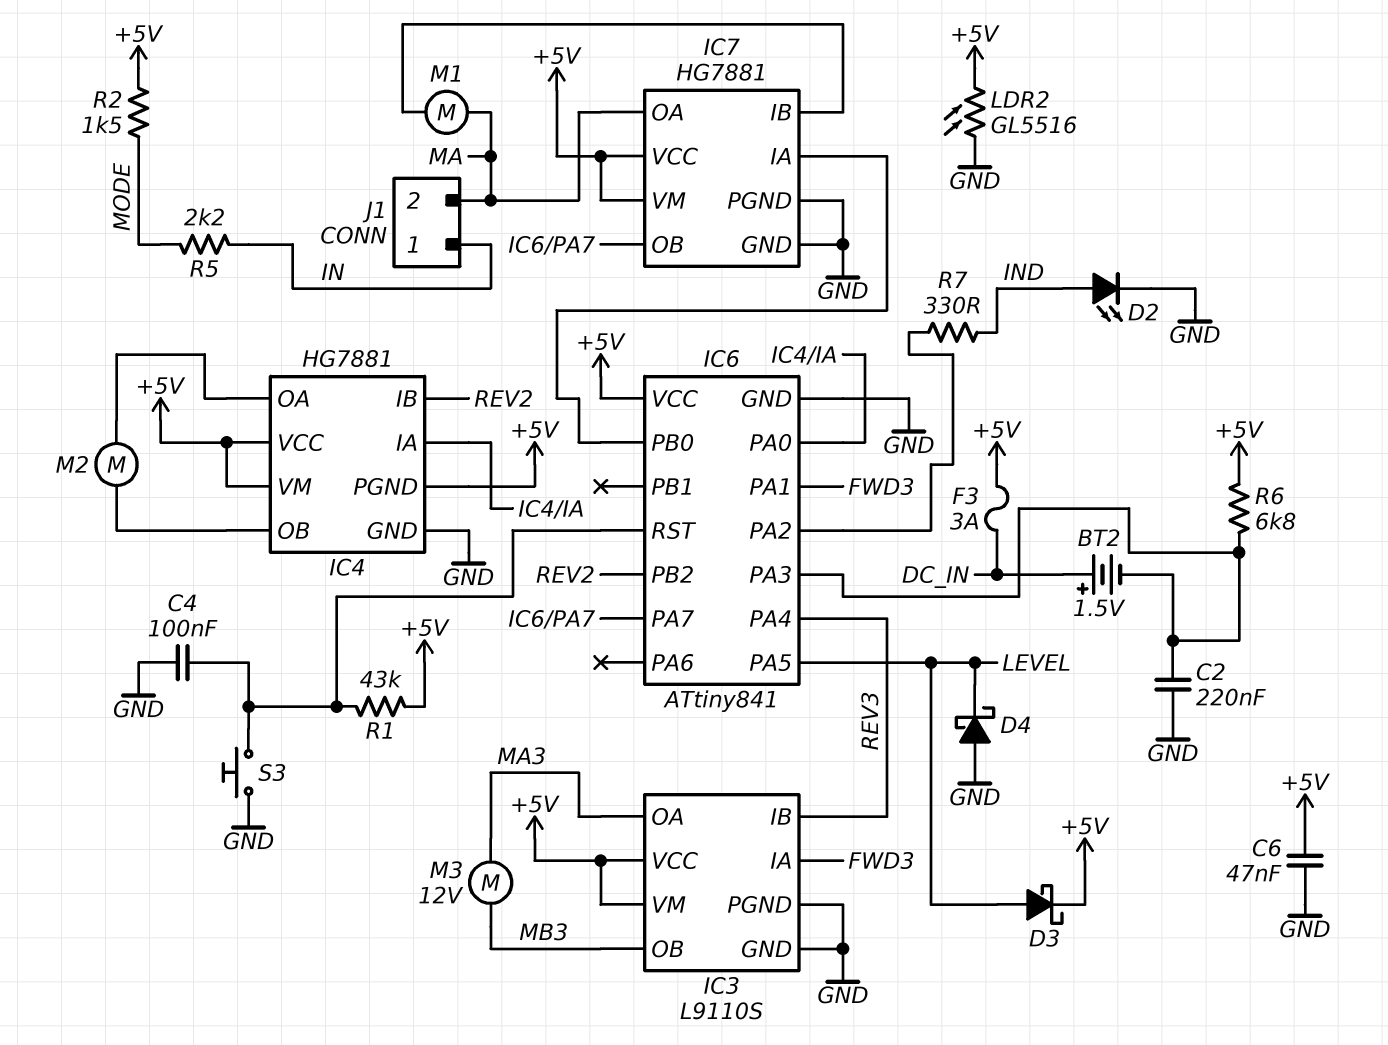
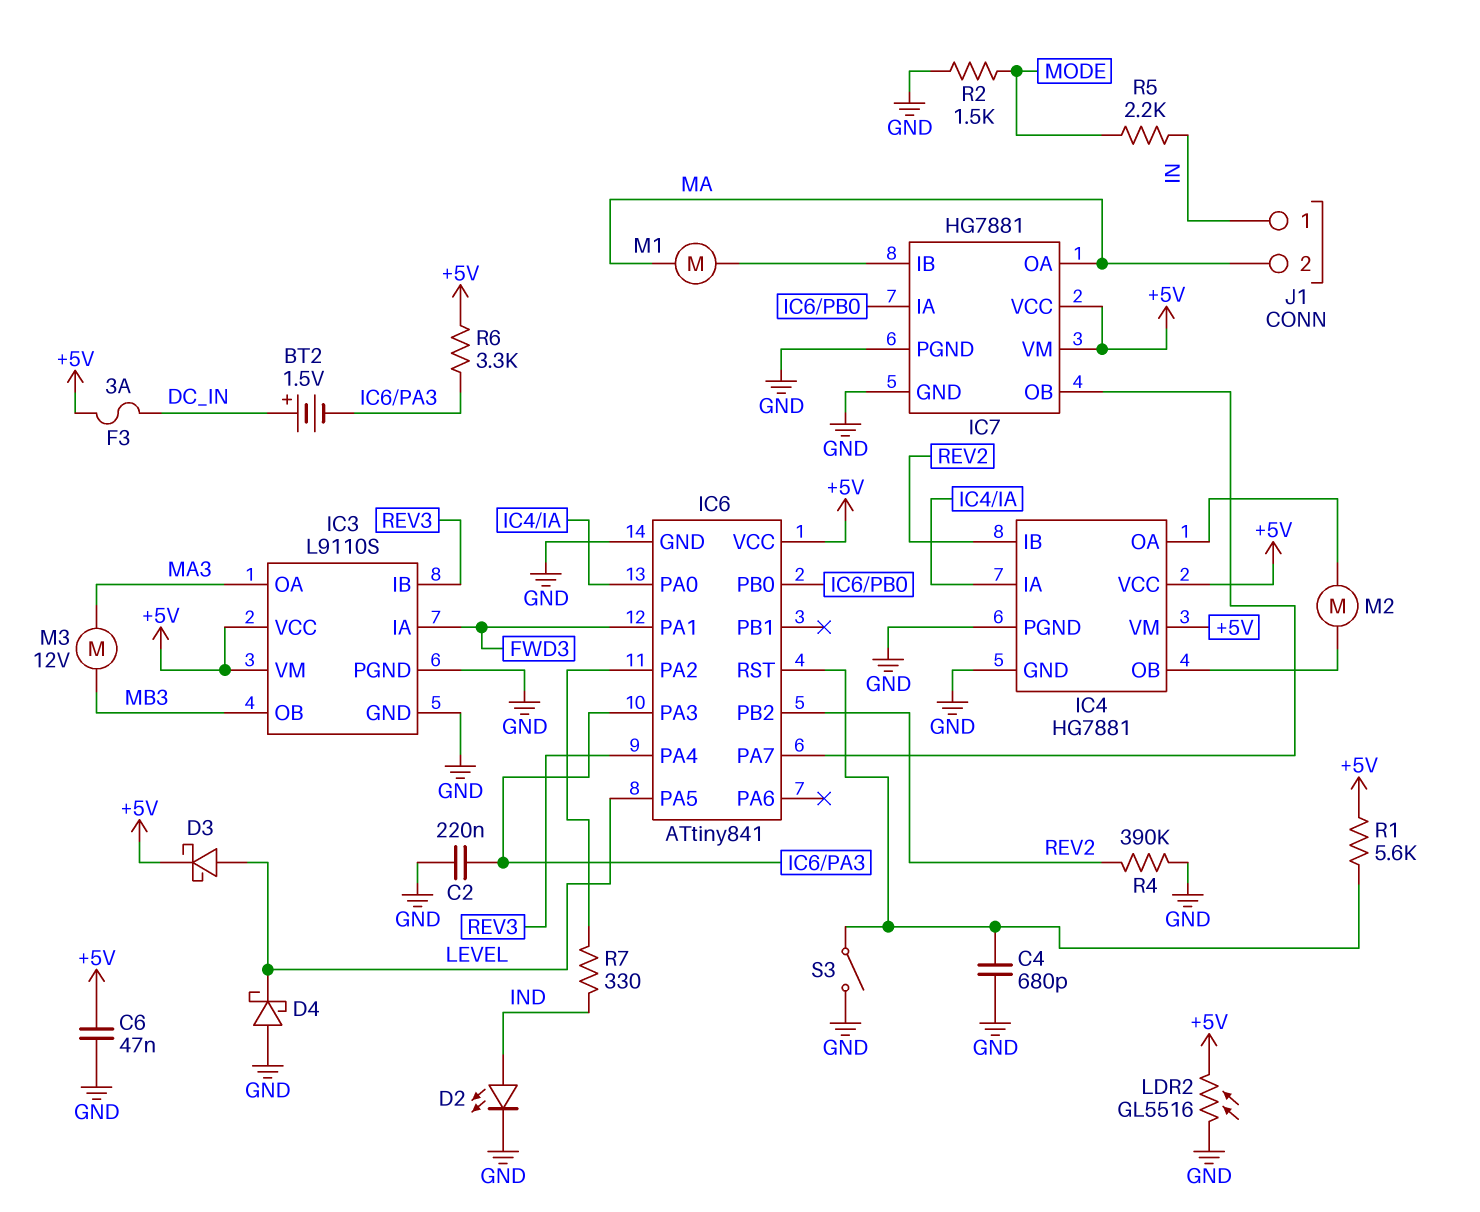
C4: 100nF (GND, IC6/RST) -> 680pF (GND, IC6/RST)
IC4 pin PGND: +5V -> GND
R1: 43k (+5V, IC6/RST) -> 5.6k (+5V, IC6/RST)
R2: 1.5k (+5V, MODE) -> 1.5k (GND, MODE)
R4: none -> 390k (GND, REV2)
R6: 6.8k (+5V, IC6/PA3) -> 3.3k (+5V, IC6/PA3)
S3: button (GND, IC6/RST) -> switch (GND, IC6/RST)

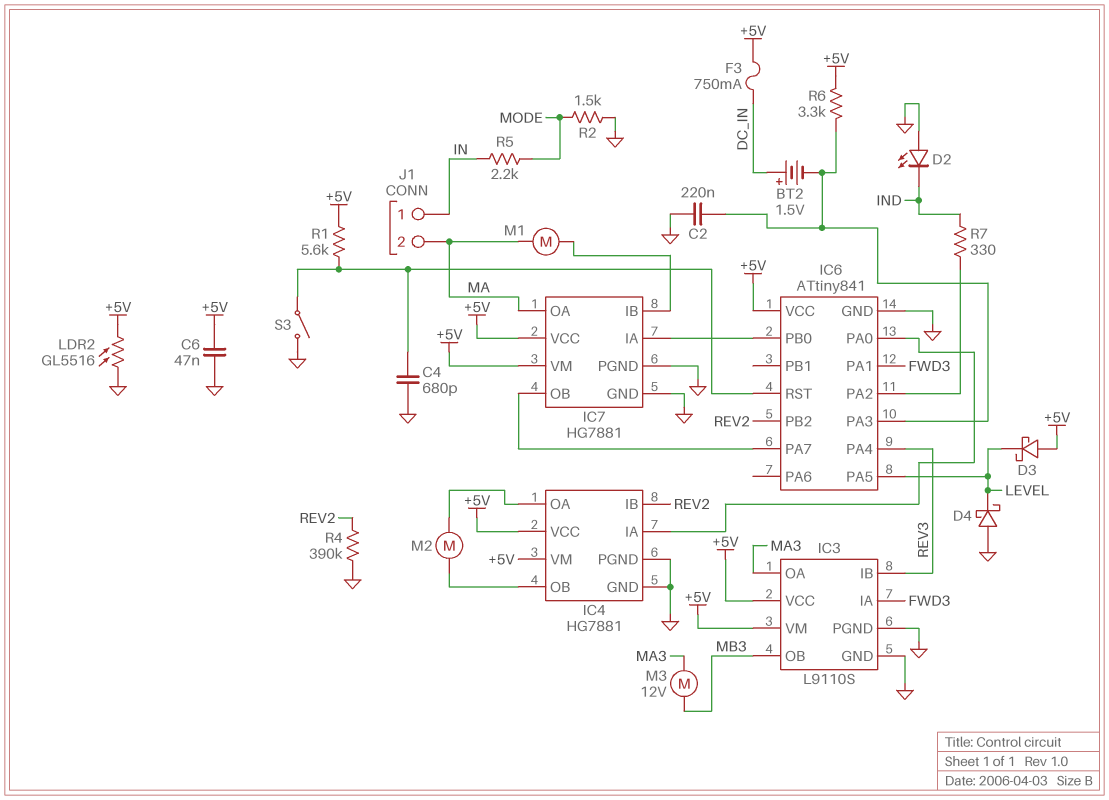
D2: LED (A IND, K GND) -> LED (A GND, K IND)
D3: schottky (A LEVEL, K +5V) -> schottky (A +5V, K LEVEL)
F3: 3A (+5V, DC_IN) -> 750mA (+5V, DC_IN)

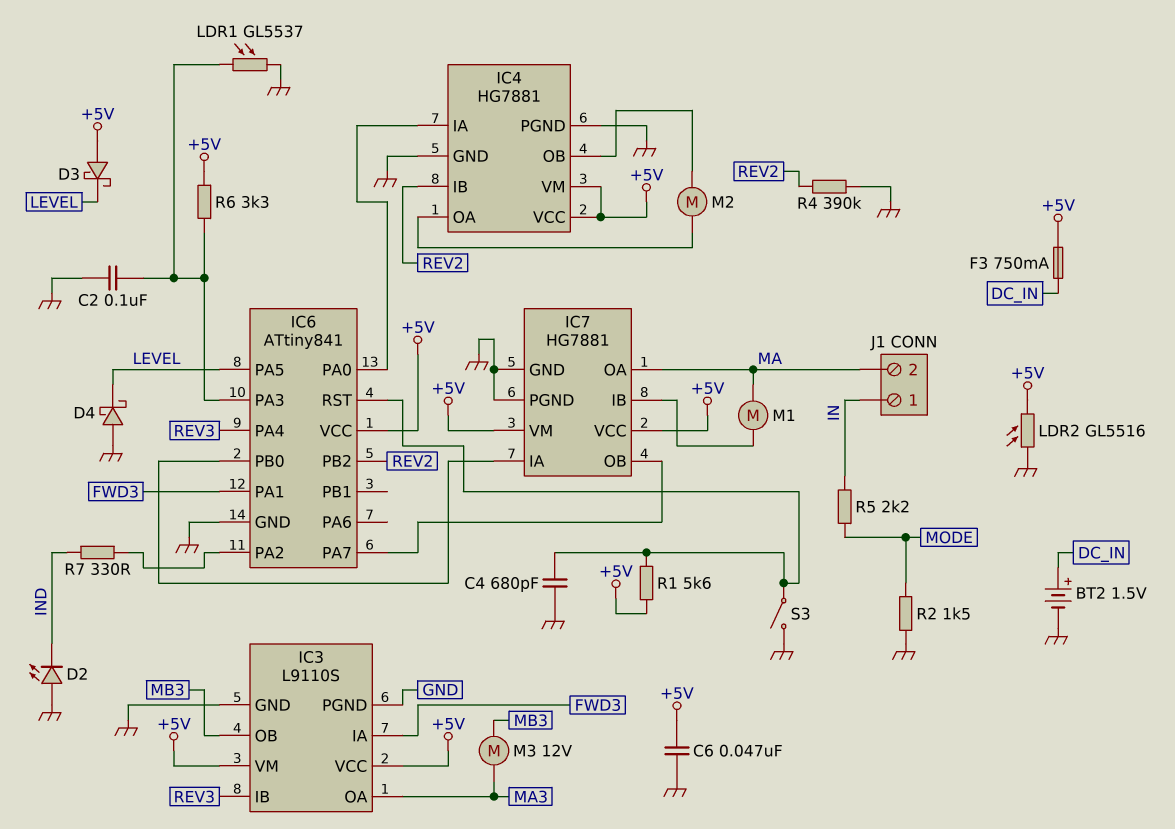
BT2: 1.5V (plus DC_IN, minus IC6/PA3) -> 1.5V (plus DC_IN, minus GND)
C2: 220nF (GND, IC6/PA3) -> 100nF (GND, IC6/PA3)
LDR1: none -> GL5537 (GND, IC6/PA3)

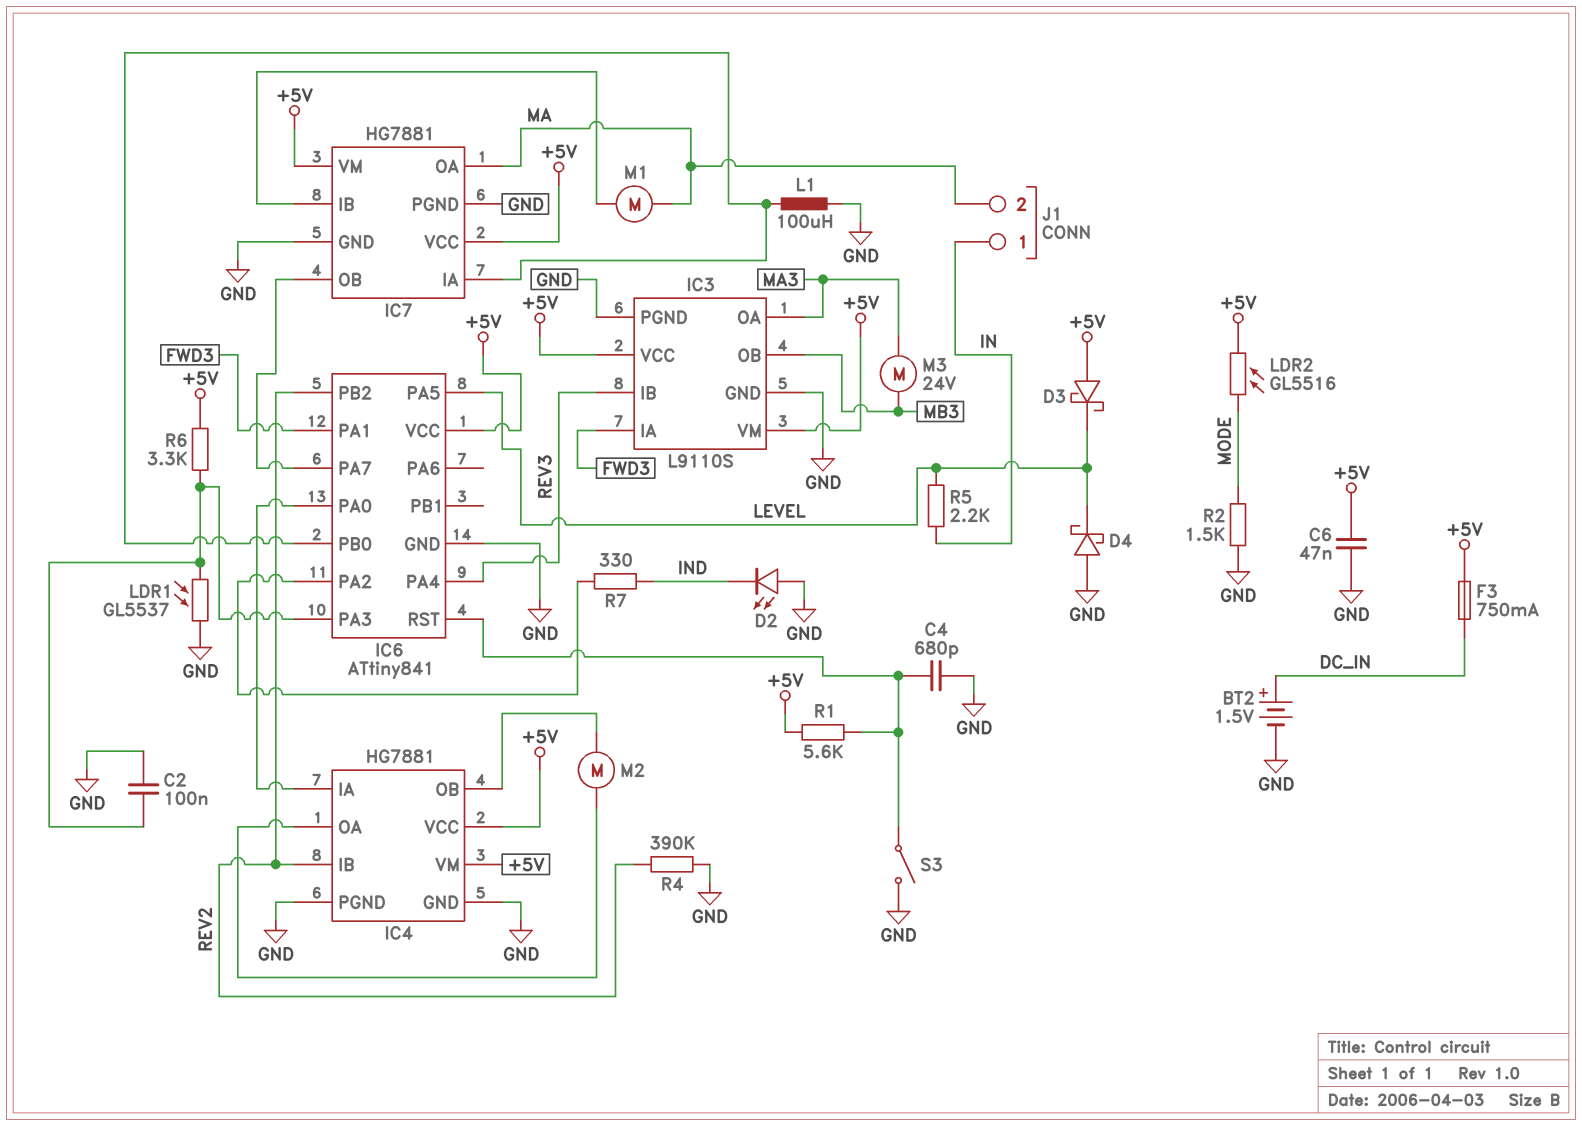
L1: none -> 100uH (GND, IC6/PB0)
LDR2: GL5516 (+5V, GND) -> GL5516 (+5V, MODE)
M3: motor 12V (MA3, MB3) -> motor 24V (MA3, MB3)
R5: 2.2k (IN, MODE) -> 2.2k (IN, LEVEL)

